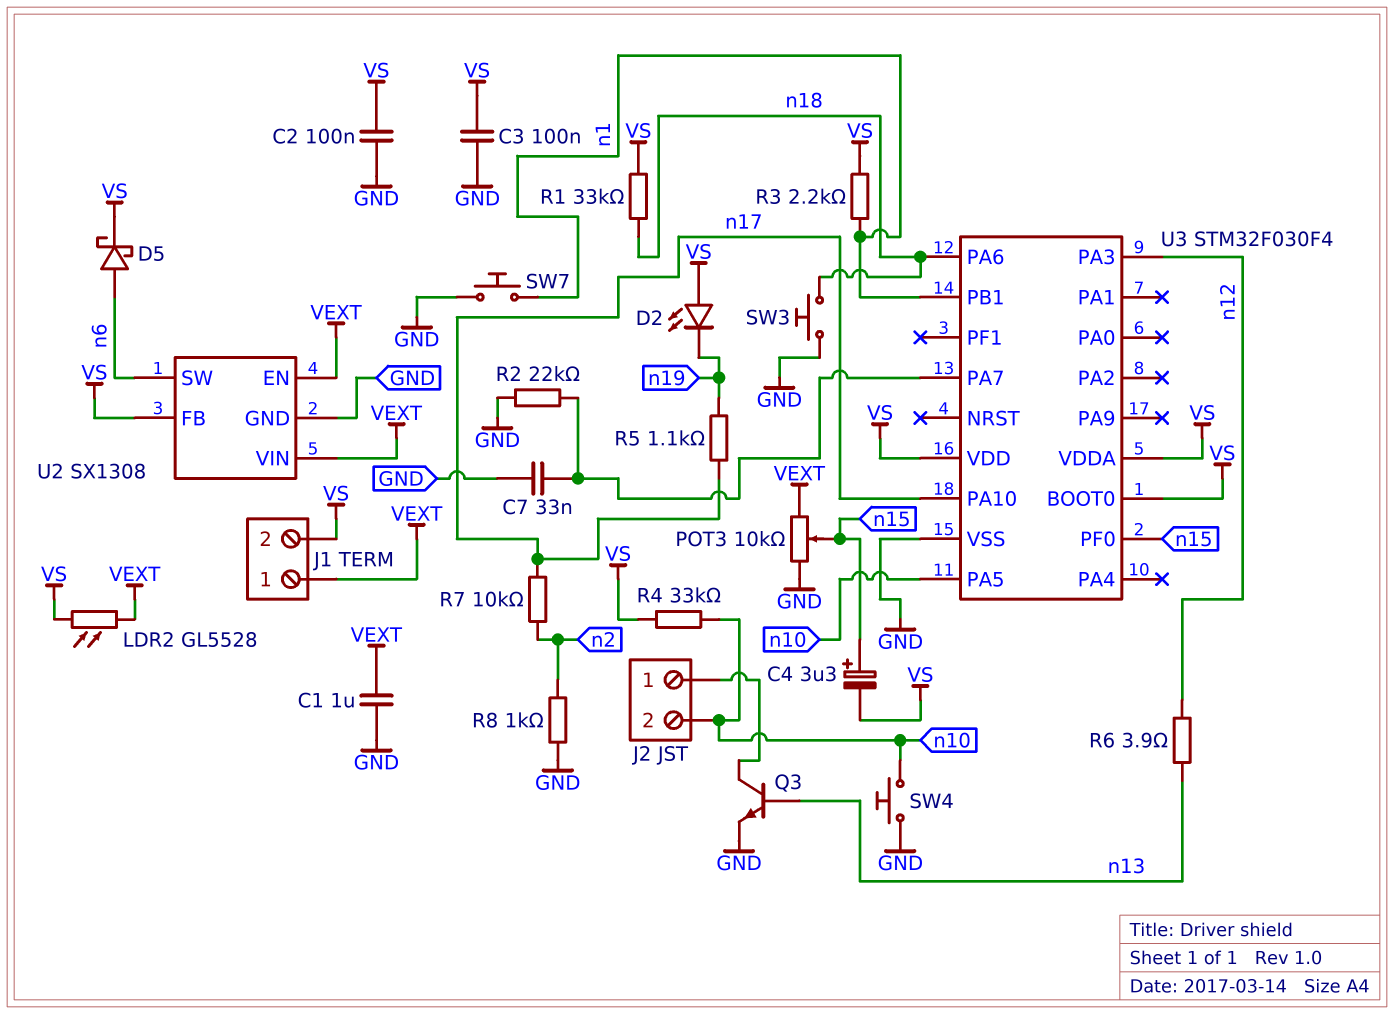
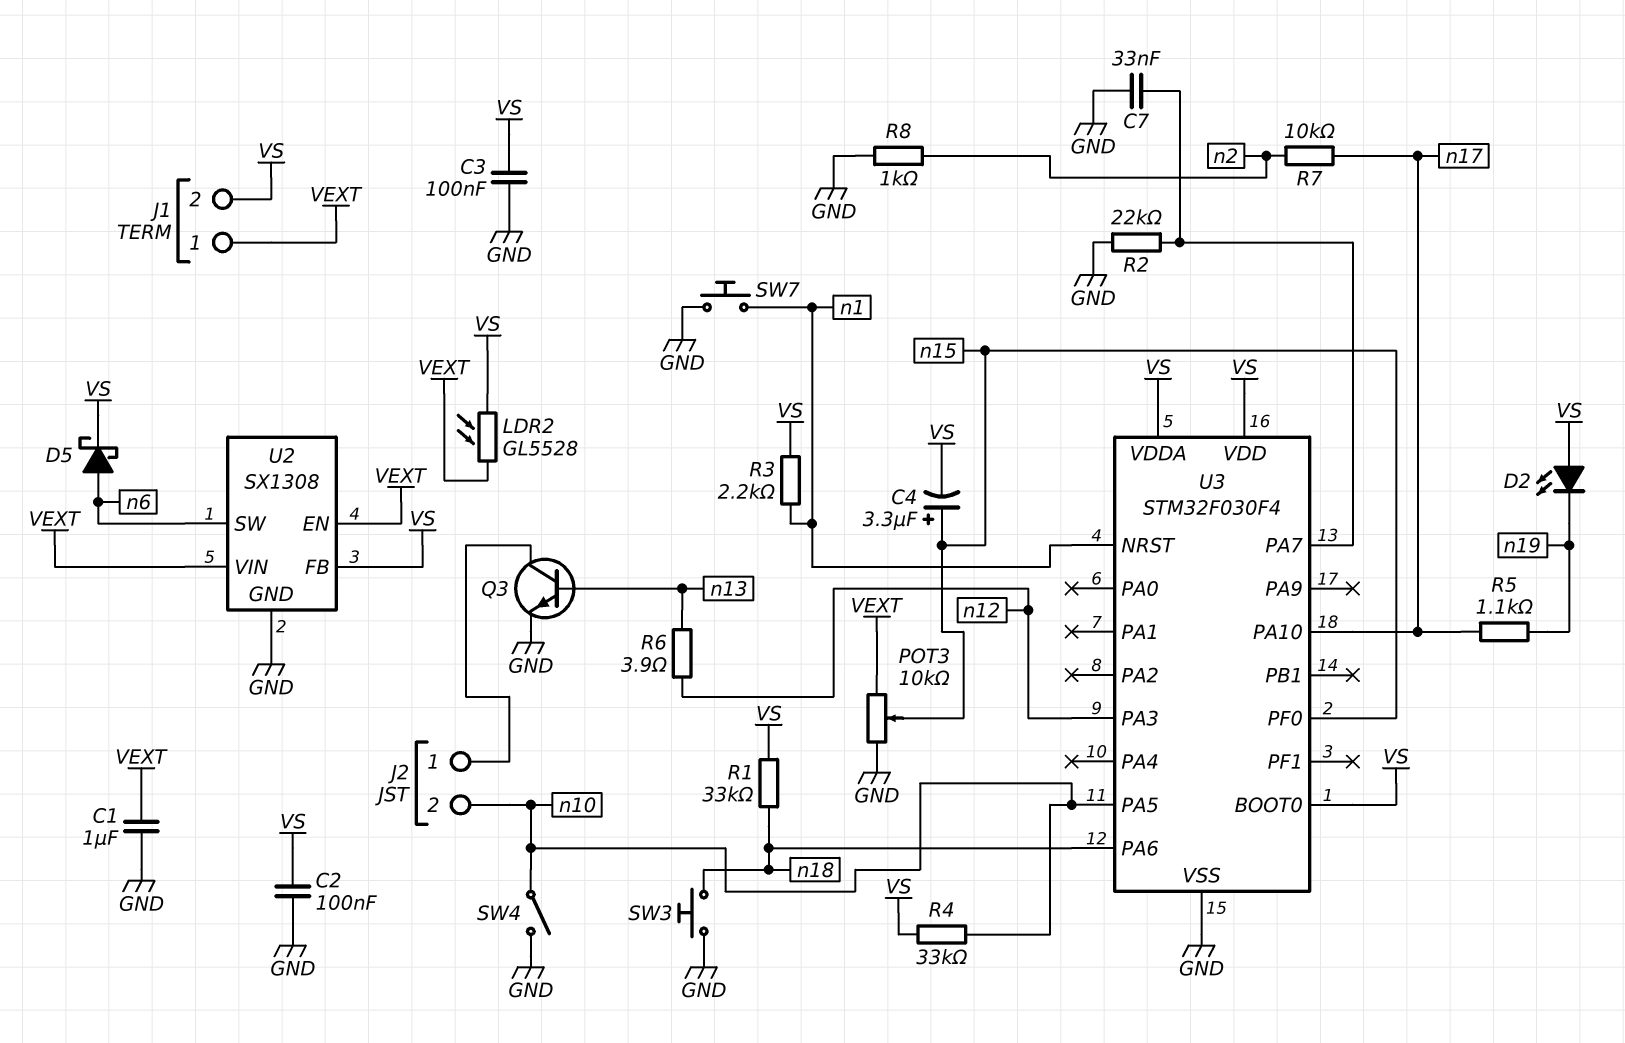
SW4: button (GND, n10) -> switch (GND, n10)
U3 pin NRST: none -> n1
U3 pin PB1: n1 -> none

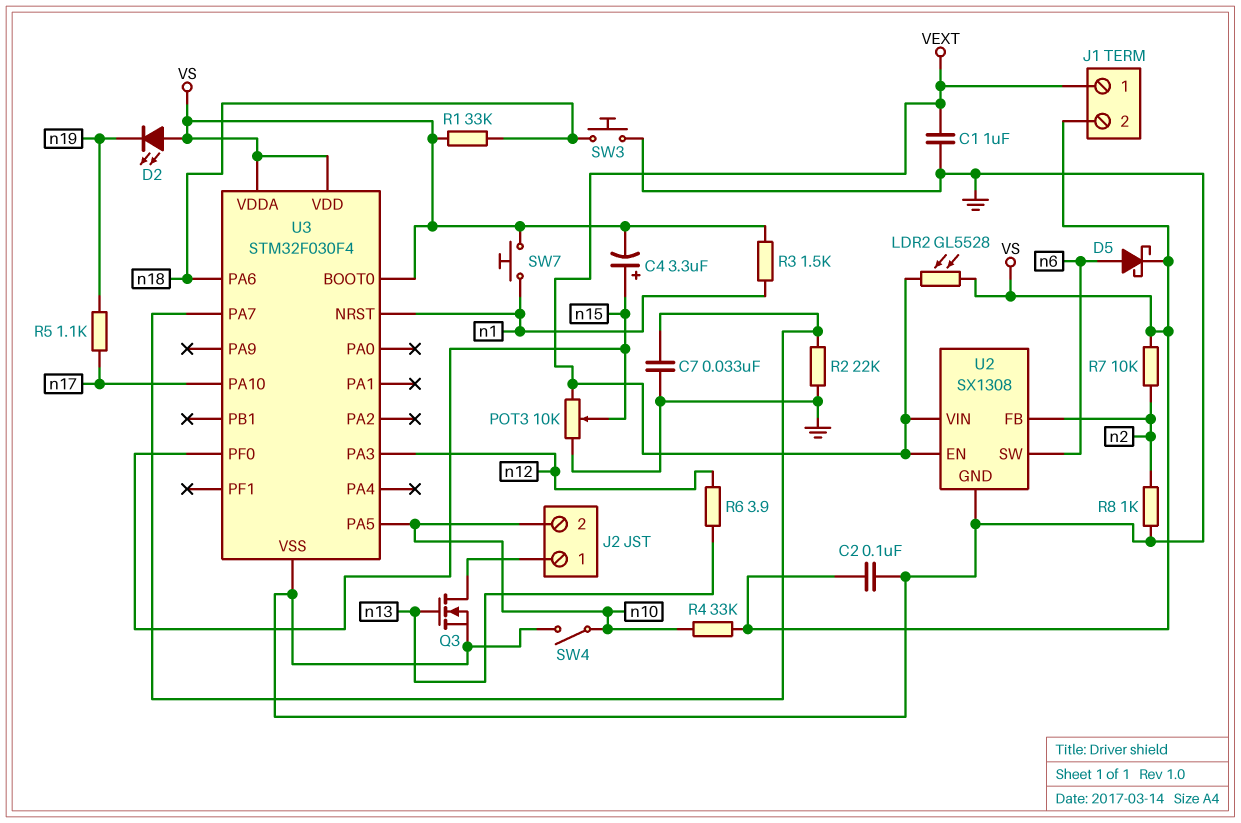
C3: 100nF (GND, VS) -> none
Q3: NPN (B n13, C J2/1, E GND) -> NMOS (G n13, D J2/1, S GND)
R3: 2.2k (VS, n1) -> 1.5k (VS, n1)
R7: 10k (n2, n17) -> 10k (VS, n2)
SW7: button (GND, n1) -> button (VS, n1)
U2 pin FB: VS -> n2

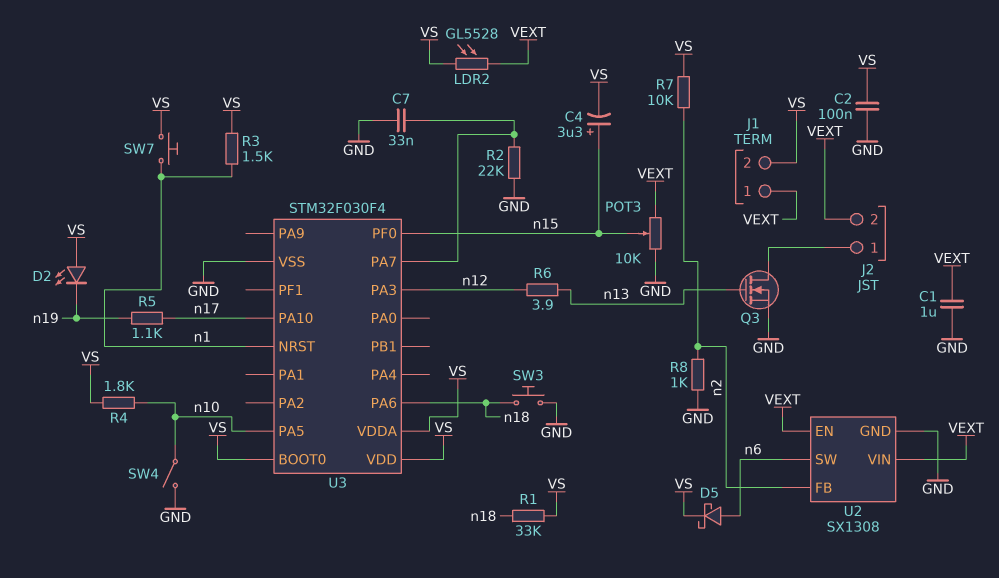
J2 pin 2: n10 -> VEXT
R4: 33k (VS, n10) -> 1.8k (VS, n10)

